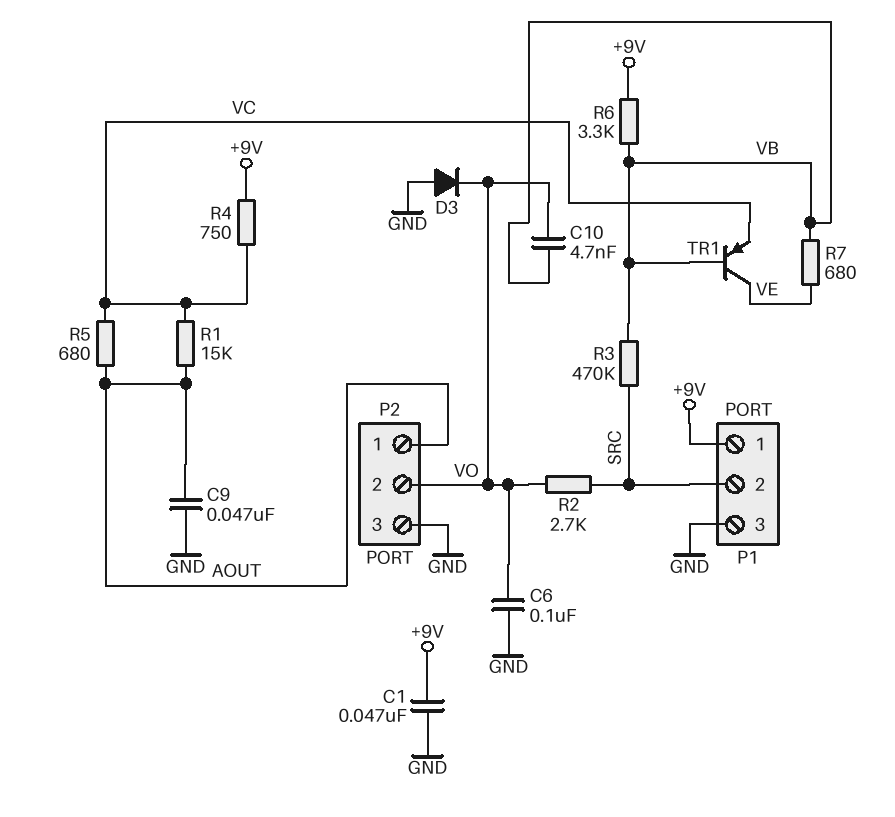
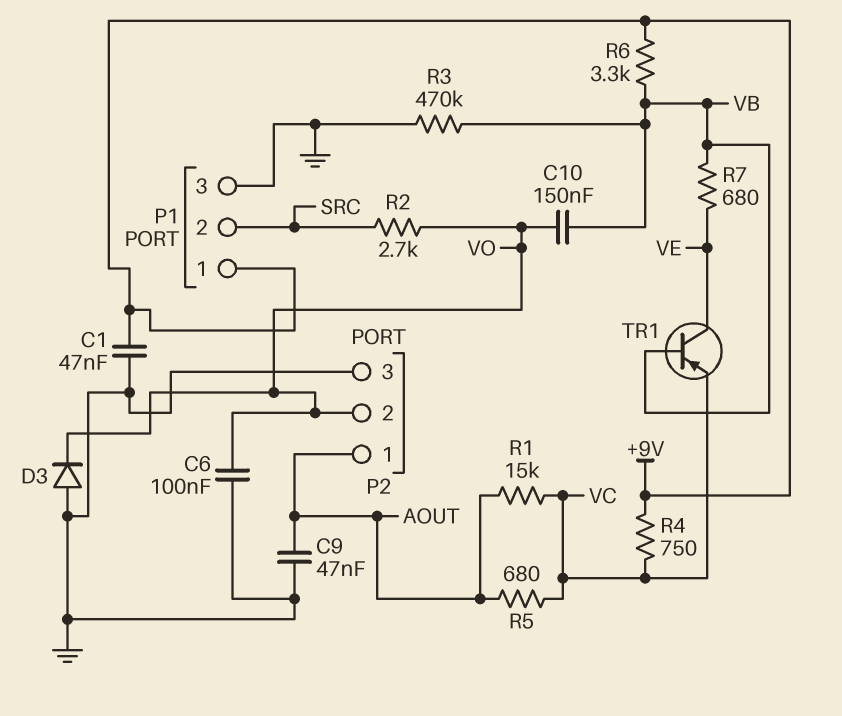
C10: 4.7nF (VB, VO) -> 150nF (VB, VO)
R3: 470k (SRC, VB) -> 470k (GND, VB)

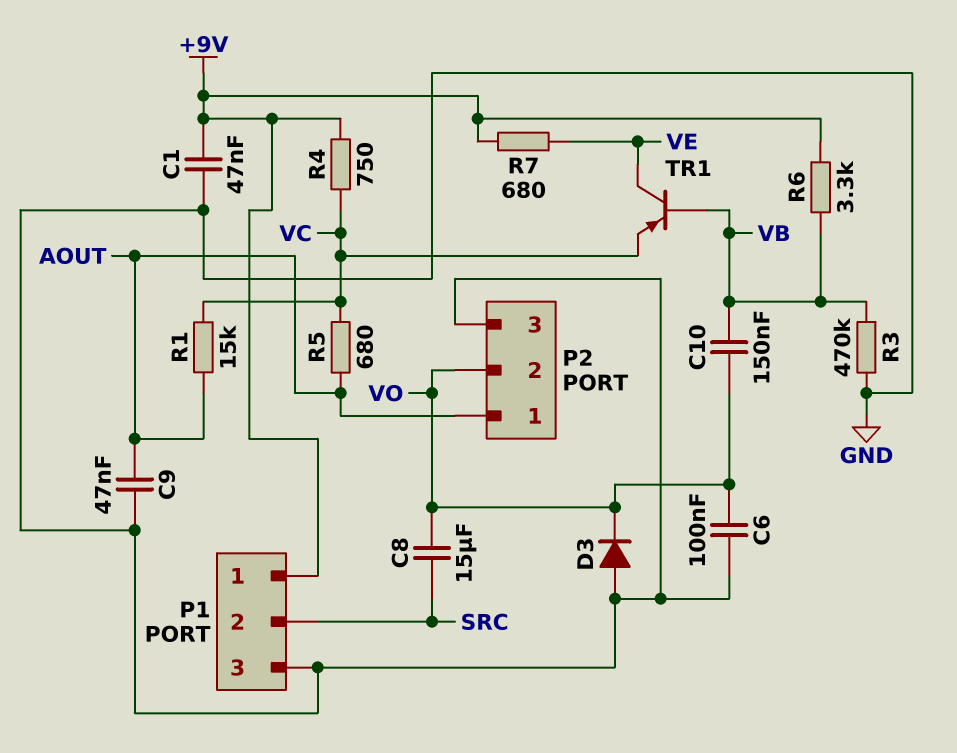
C8: none -> 15uF (SRC, VO)
R2: 2.7k (SRC, VO) -> none
R7: 680 (VB, VE) -> 680 (+9V, VE)

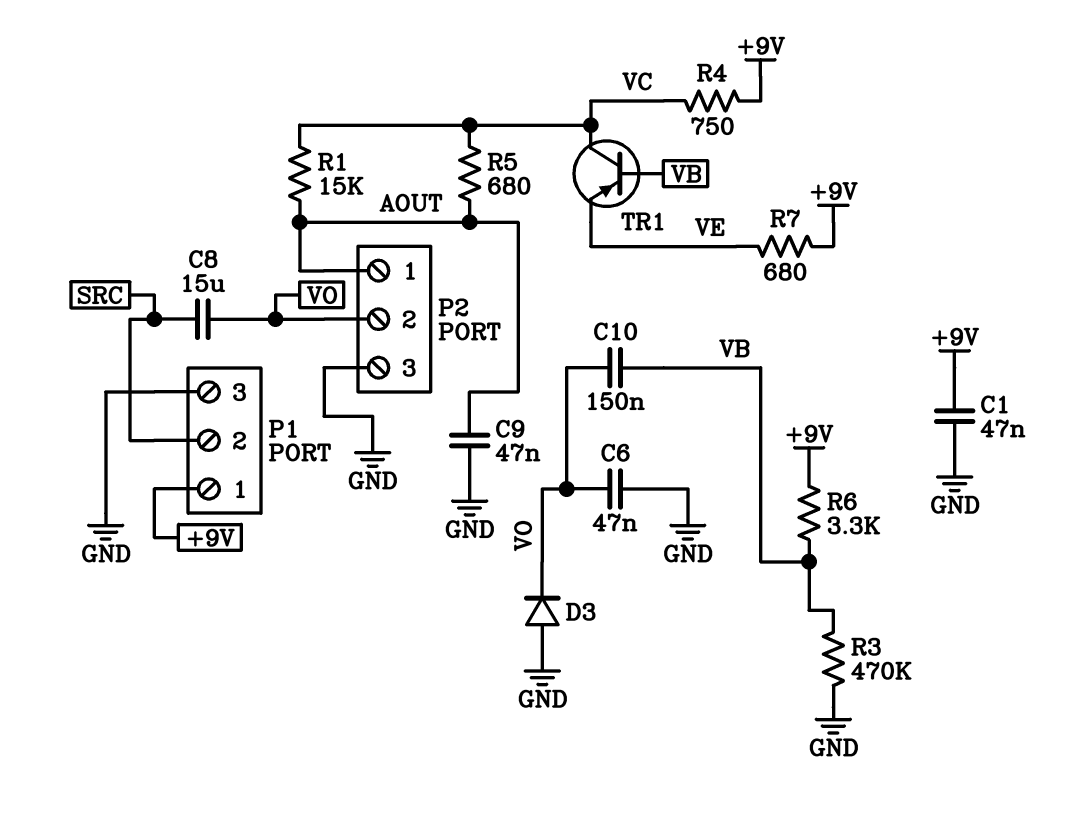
C6: 100nF (GND, VO) -> 47nF (GND, VO)
TR1: PNP (B VB, C VE, E VC) -> PNP (B VB, C VC, E VE)

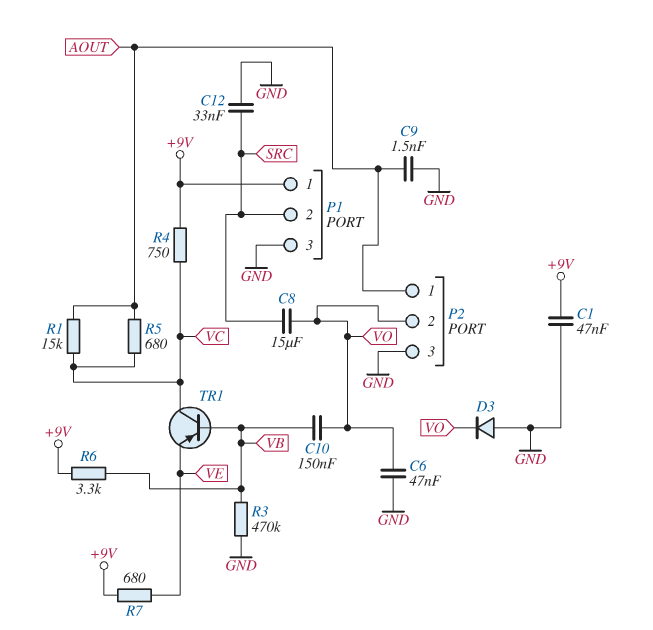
C9: 47nF (AOUT, GND) -> 1.5nF (AOUT, GND)
C12: none -> 33nF (GND, SRC)

